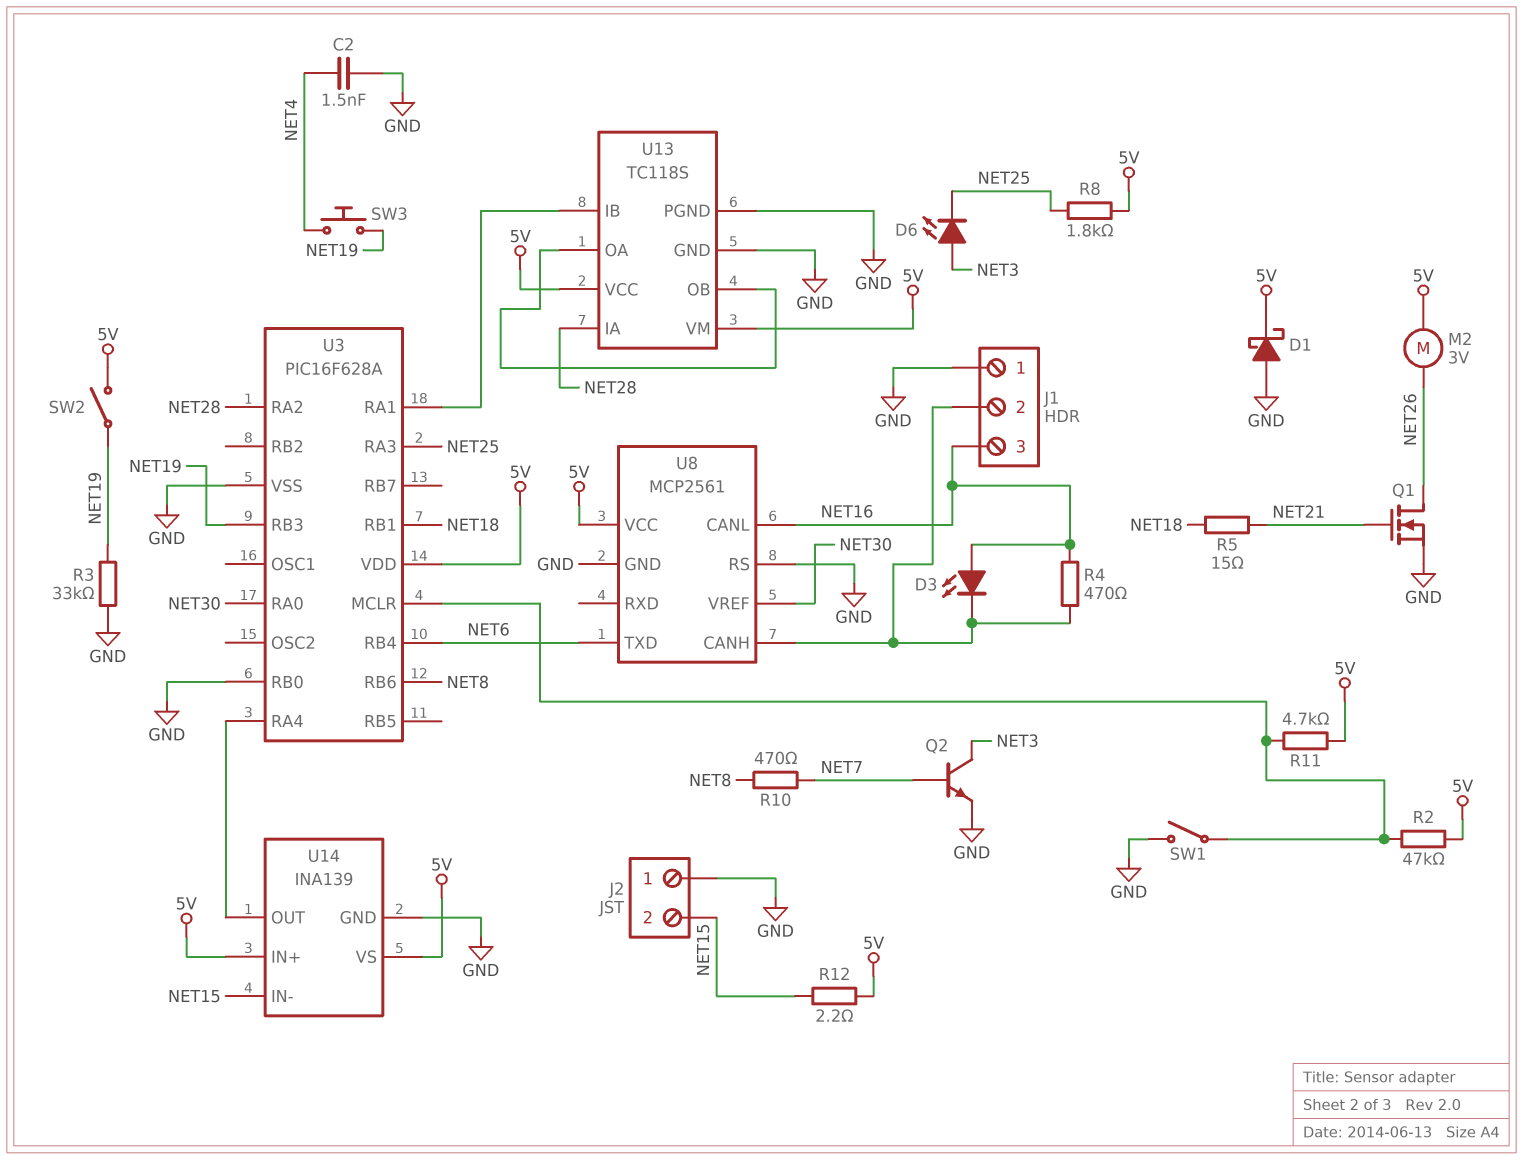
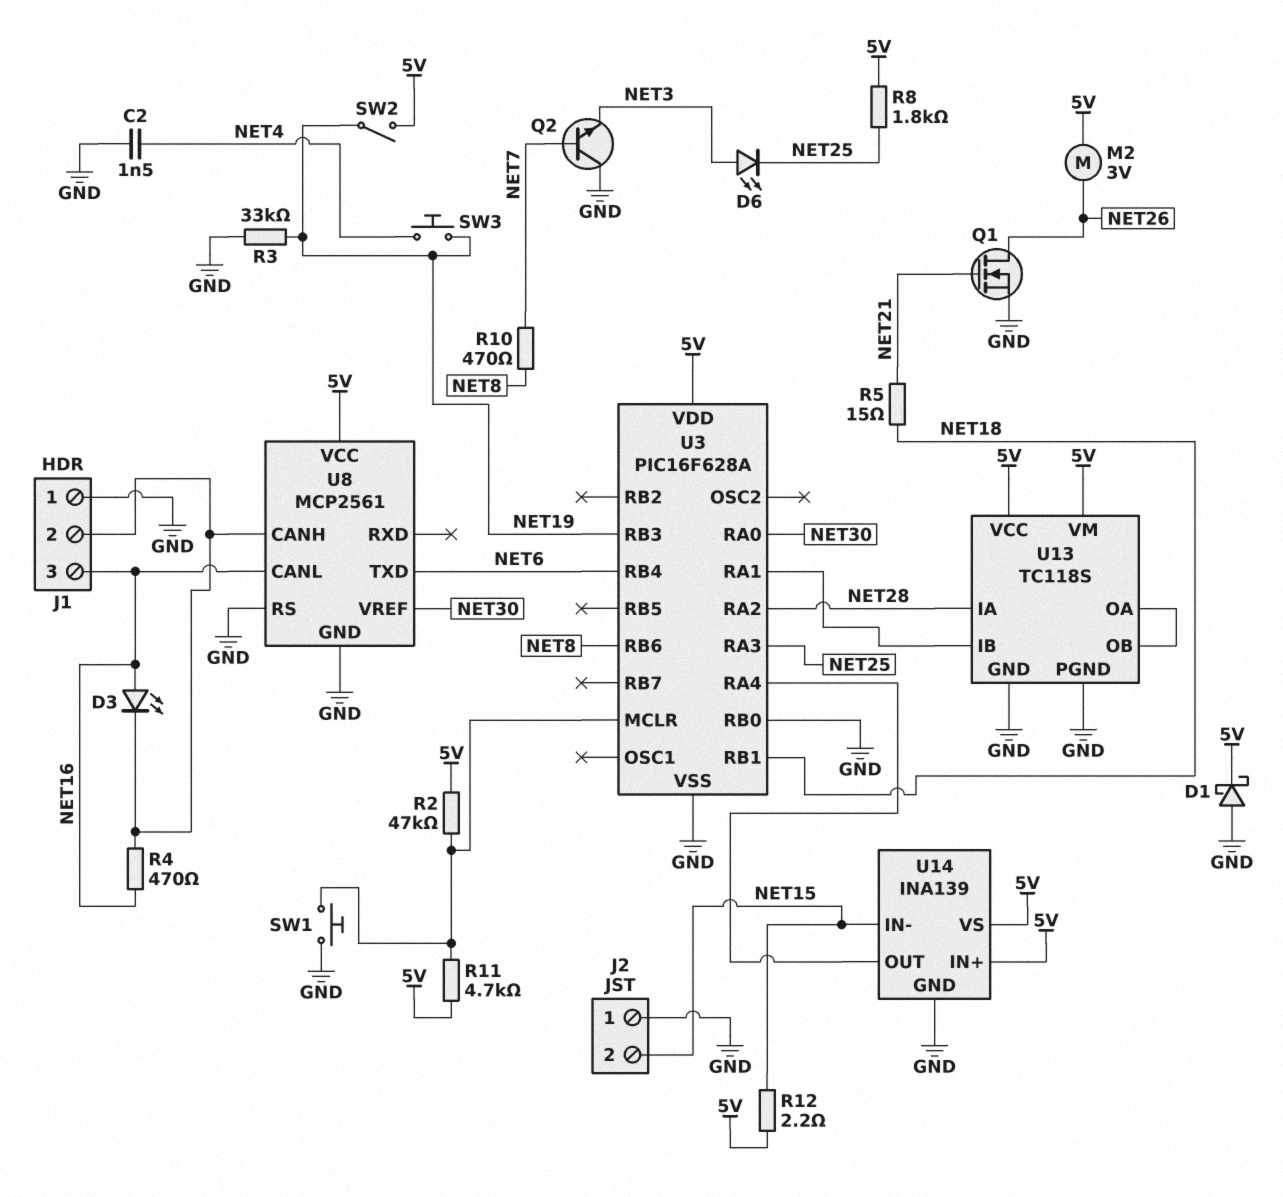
Q2: NPN (B NET7, C NET3, E GND) -> NPN (B NET7, C GND, E NET3)
SW1: switch (GND, U3/MCLR) -> button (GND, U3/MCLR)

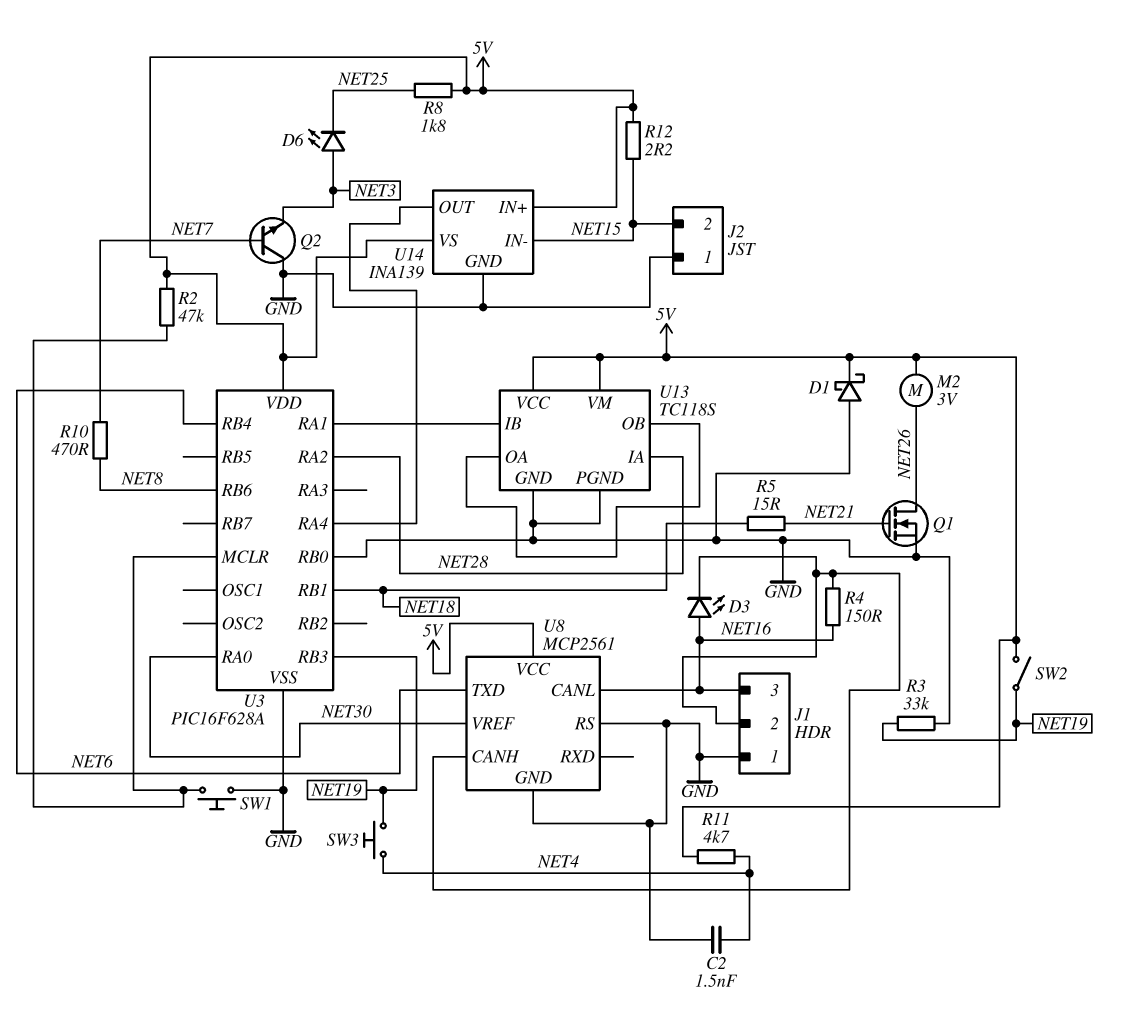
R4: 470 (J1/2, NET16) -> 150 (J1/2, NET16)
R11: 4.7k (5V, U3/MCLR) -> 4.7k (5V, NET4)
U3 pin RA3: NET25 -> none

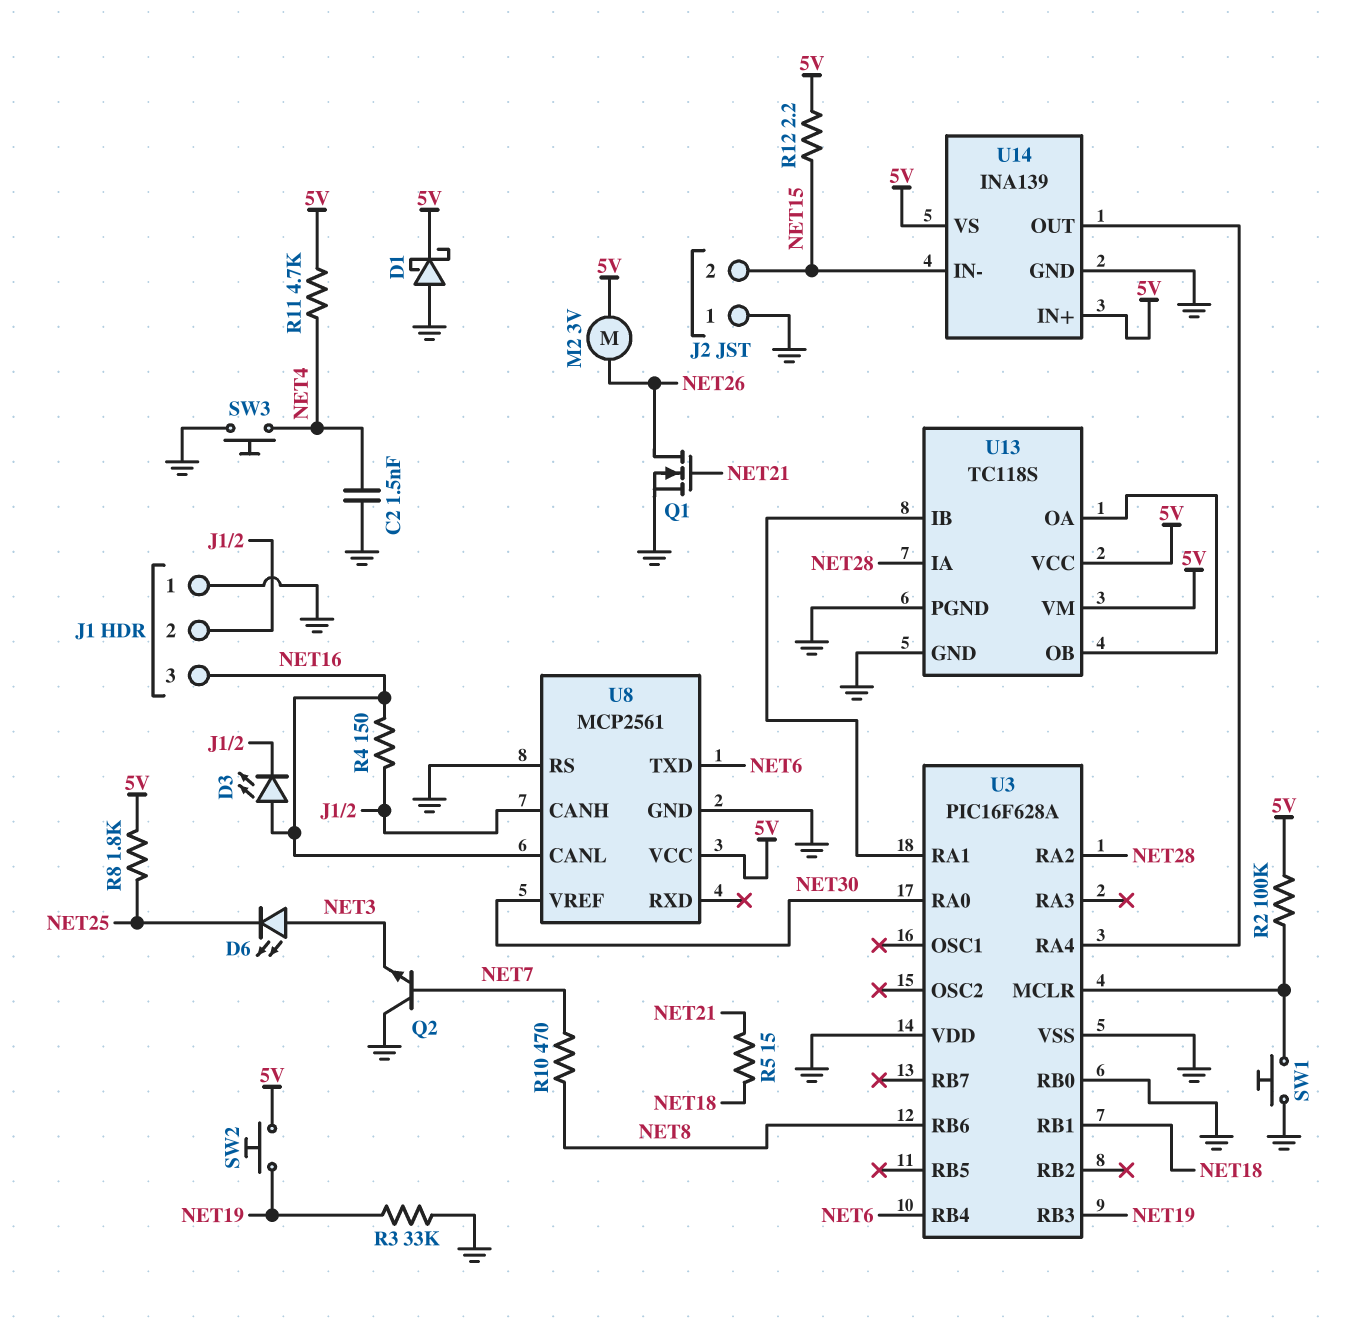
R2: 47k (5V, U3/MCLR) -> 100k (5V, U3/MCLR)
SW2: switch (5V, NET19) -> button (5V, NET19)
SW3: button (NET4, NET19) -> button (GND, NET4)
U3 pin VDD: 5V -> GND

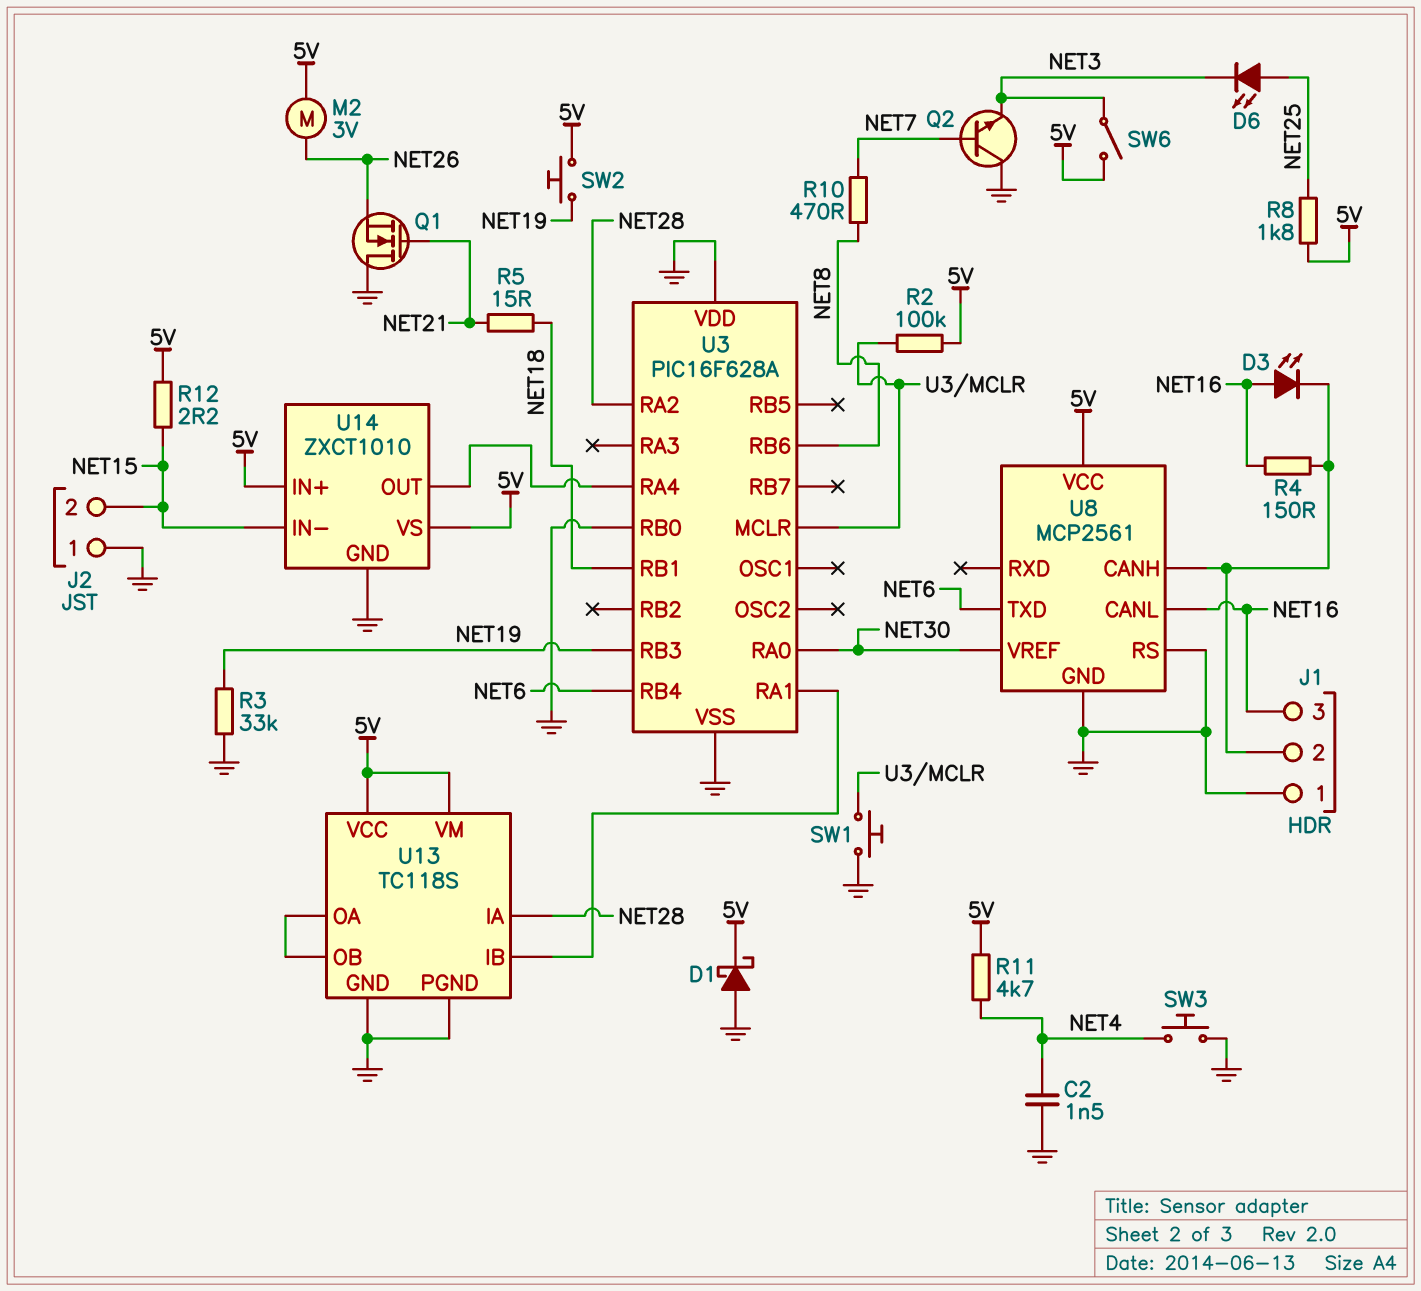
D6: LED (A NET3, K NET25) -> LED (A NET25, K NET3)
Q1: NMOS (G NET21, D NET26, S GND) -> NMOS (G NET21, D GND, S NET26)
SW6: none -> switch (5V, NET3)
U14: INA139 -> ZXCT1010

